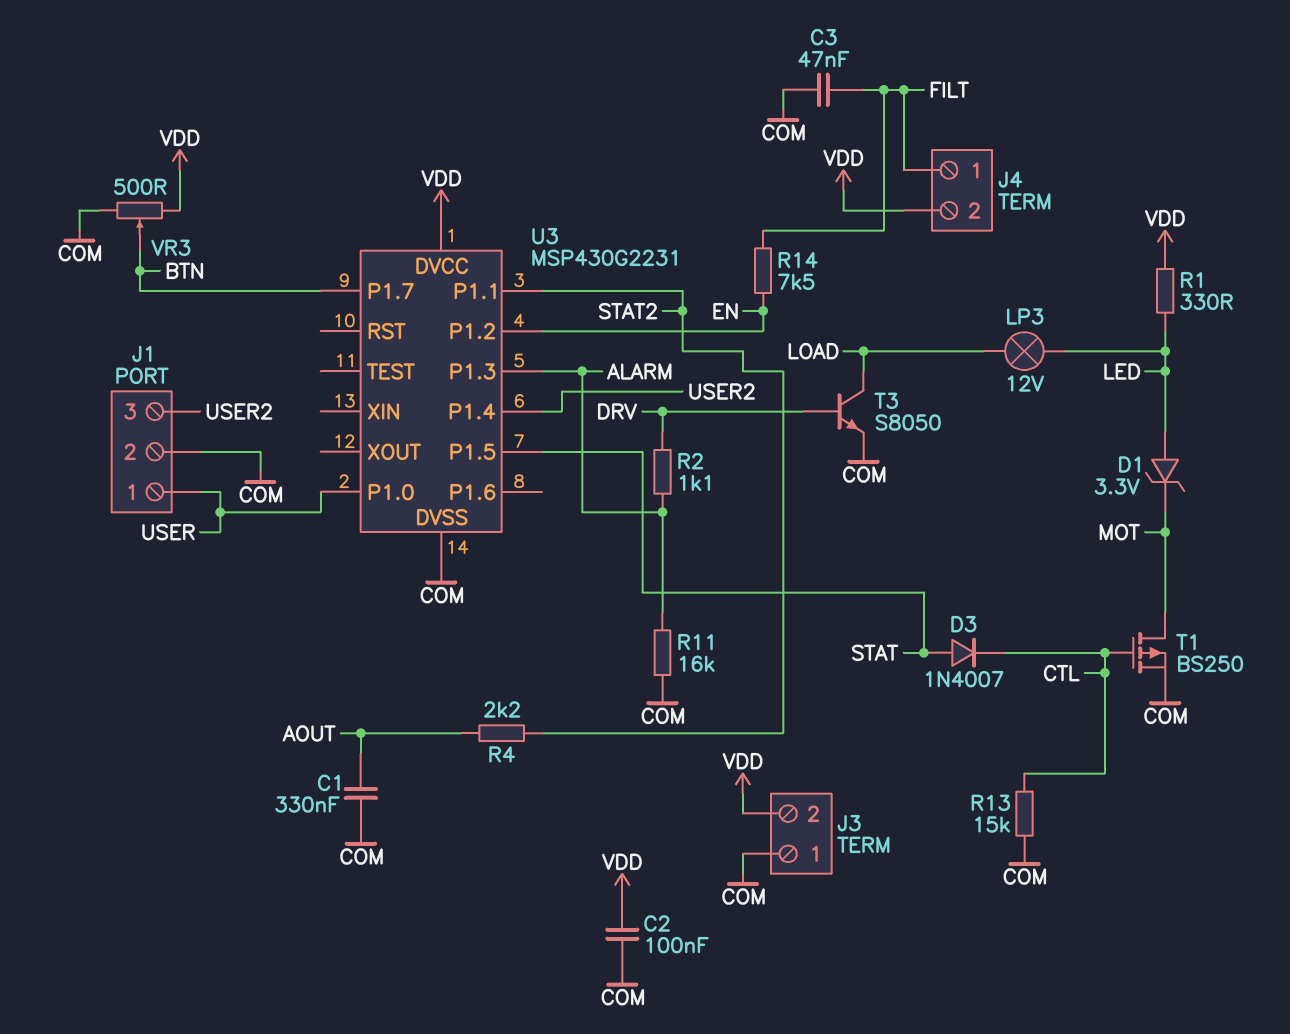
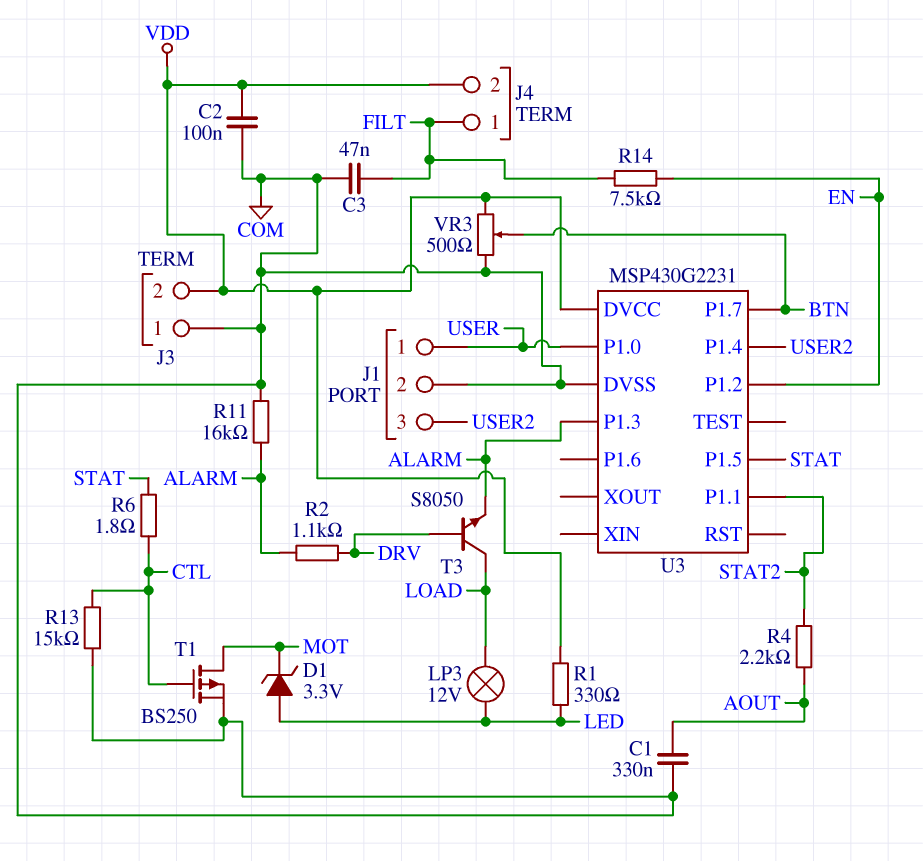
D3: diode 1N4007 (A STAT, K CTL) -> none
R6: none -> 1.8 (CTL, STAT)
T3: NPN S8050 (B DRV, C LOAD, E COM) -> NPN S8050 (B DRV, C LOAD, E ALARM)

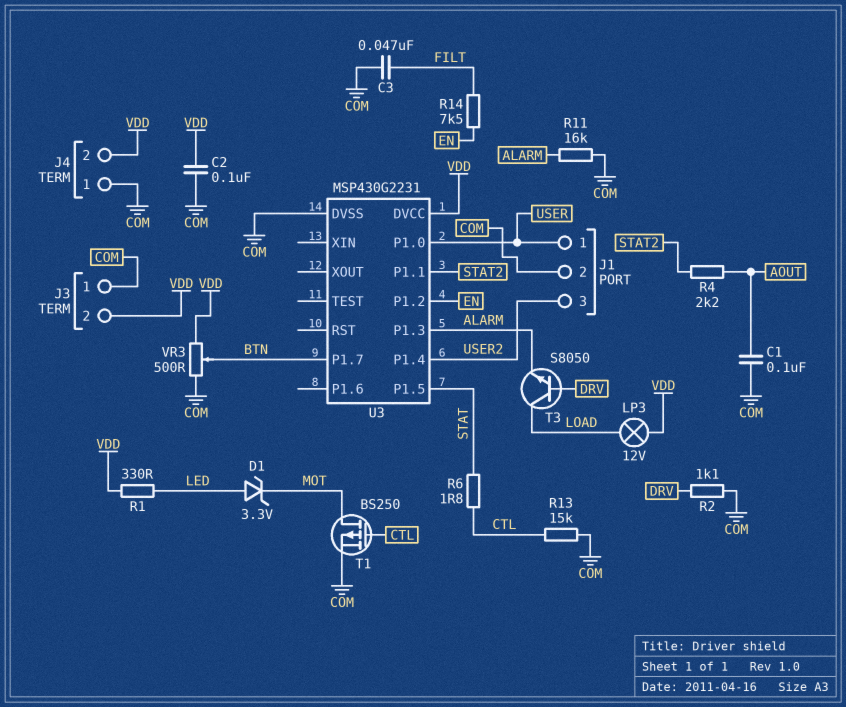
C1: 330nF (AOUT, COM) -> 100nF (AOUT, COM)
J4 pin 1: FILT -> COM
LP3: lamp 12V (LED, LOAD) -> lamp 12V (LOAD, VDD)
R2: 1.1k (ALARM, DRV) -> 1.1k (COM, DRV)

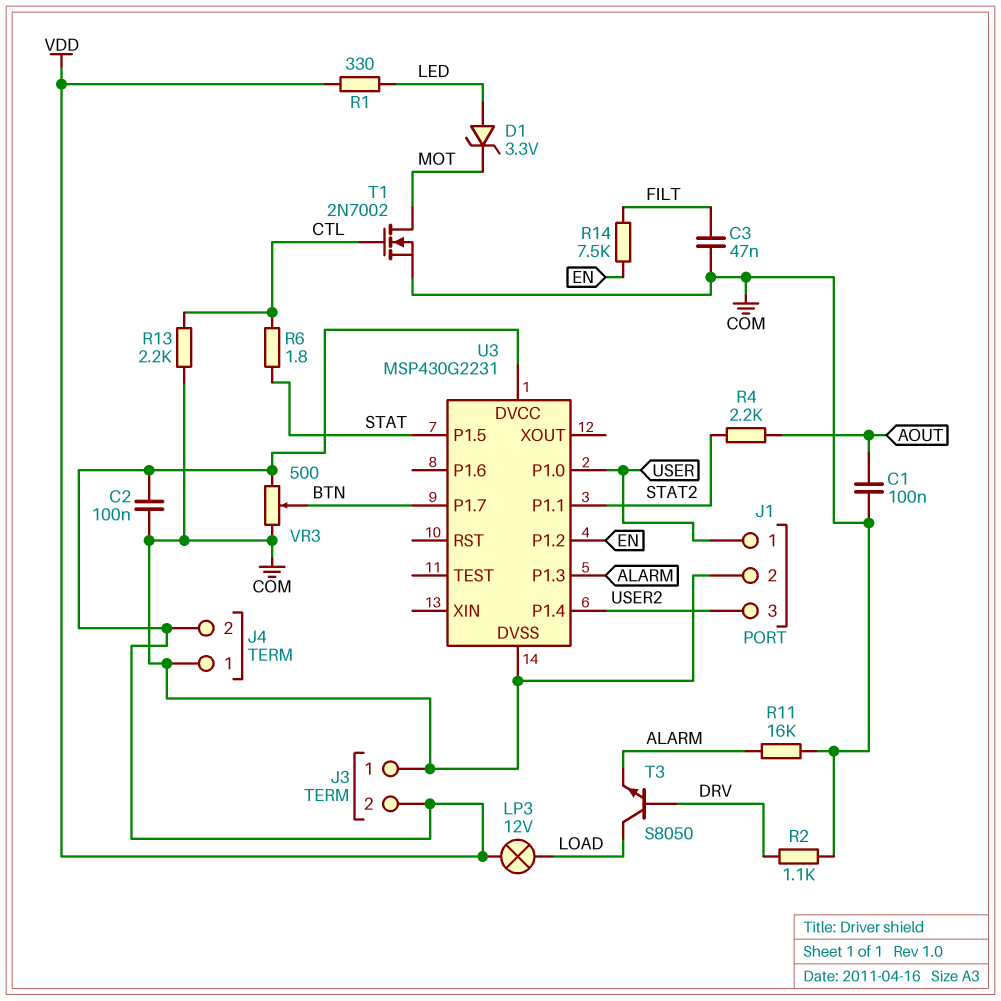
R13: 15k (COM, CTL) -> 2.2k (COM, CTL)
T1: PMOS BS250 (G CTL, D MOT, S COM) -> NMOS 2N7002 (G CTL, D MOT, S COM)

